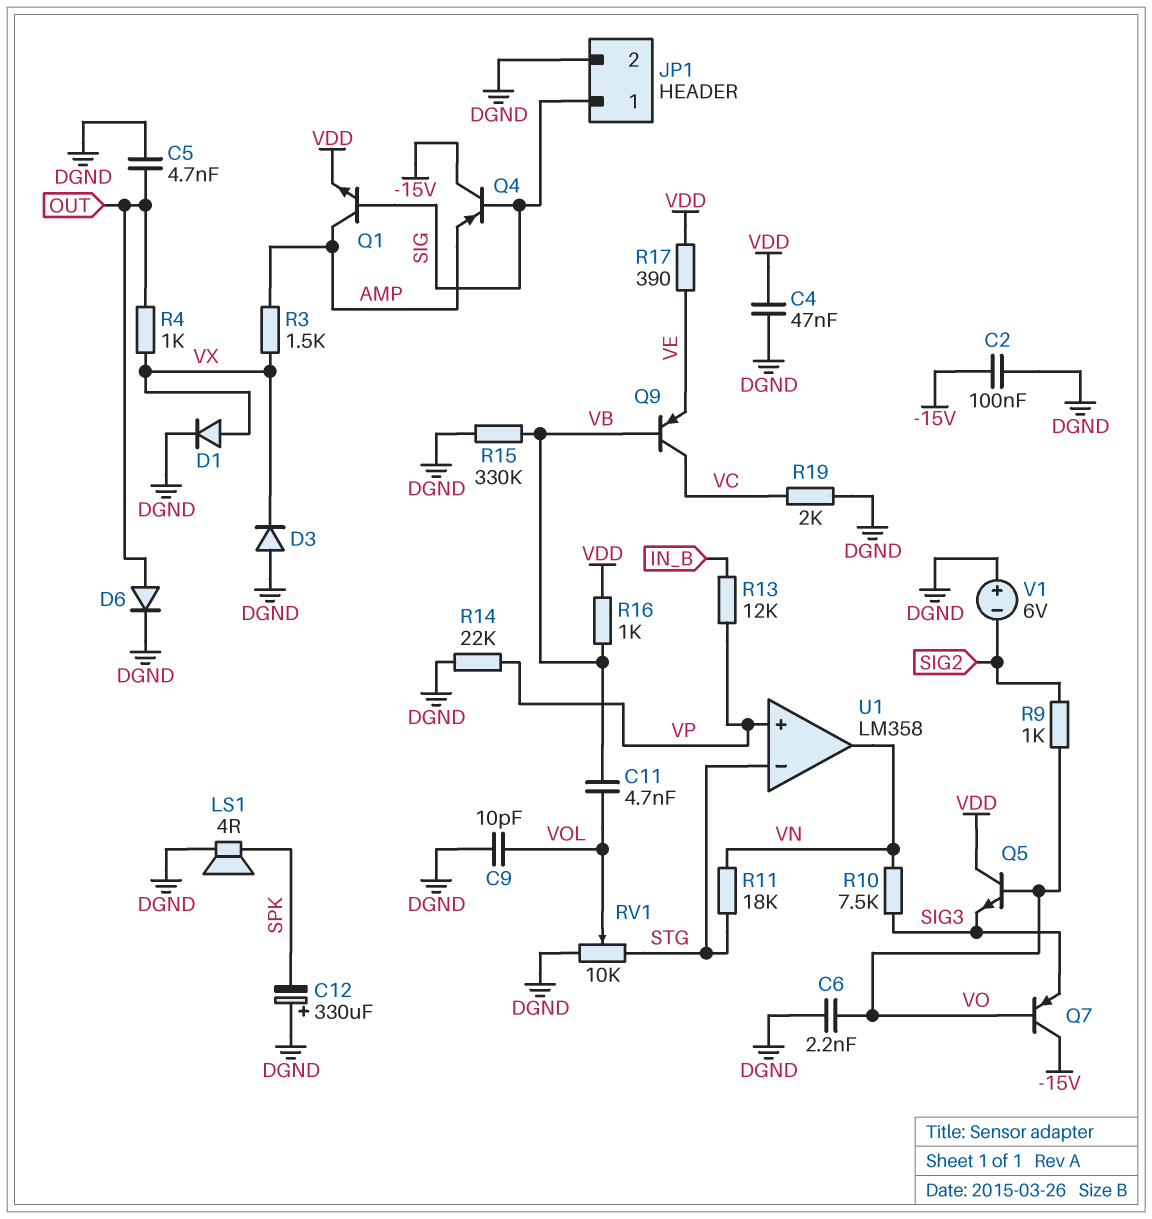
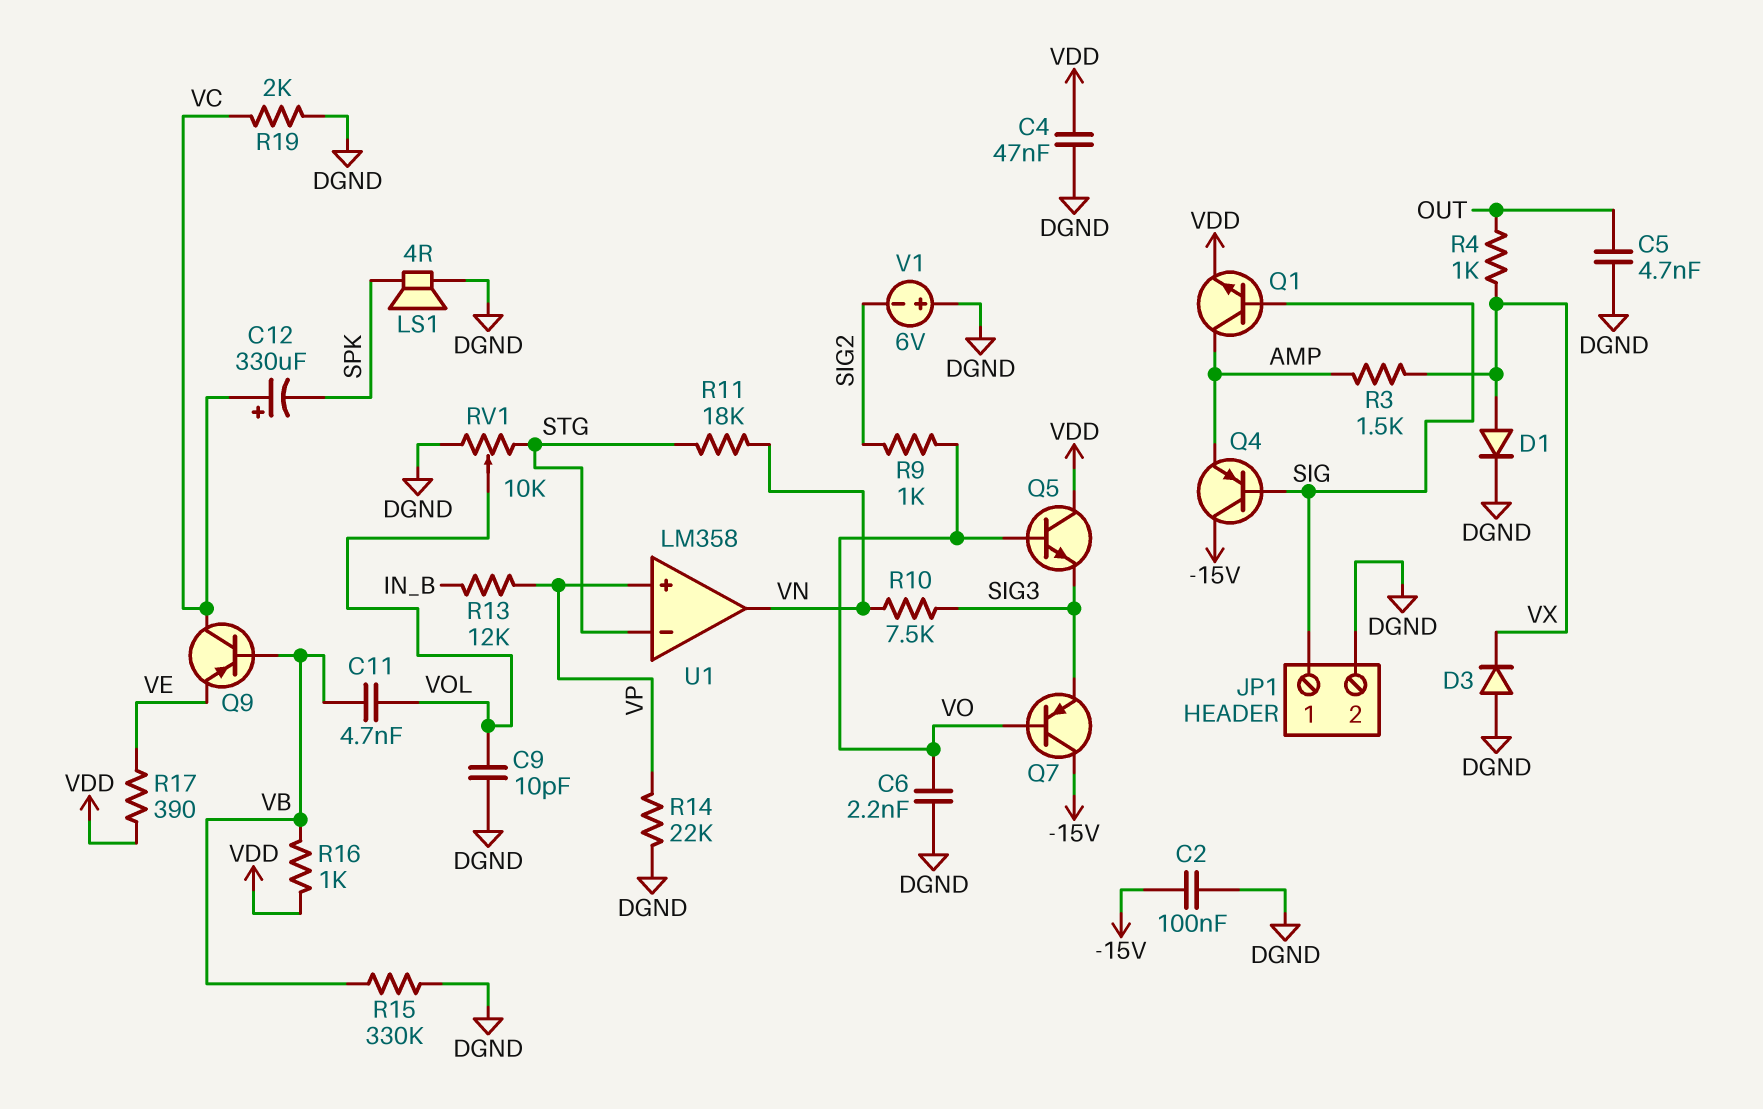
C12: 330uF (plus DGND, minus SPK) -> 330uF (plus VC, minus SPK)
D6: diode (A OUT, K DGND) -> none

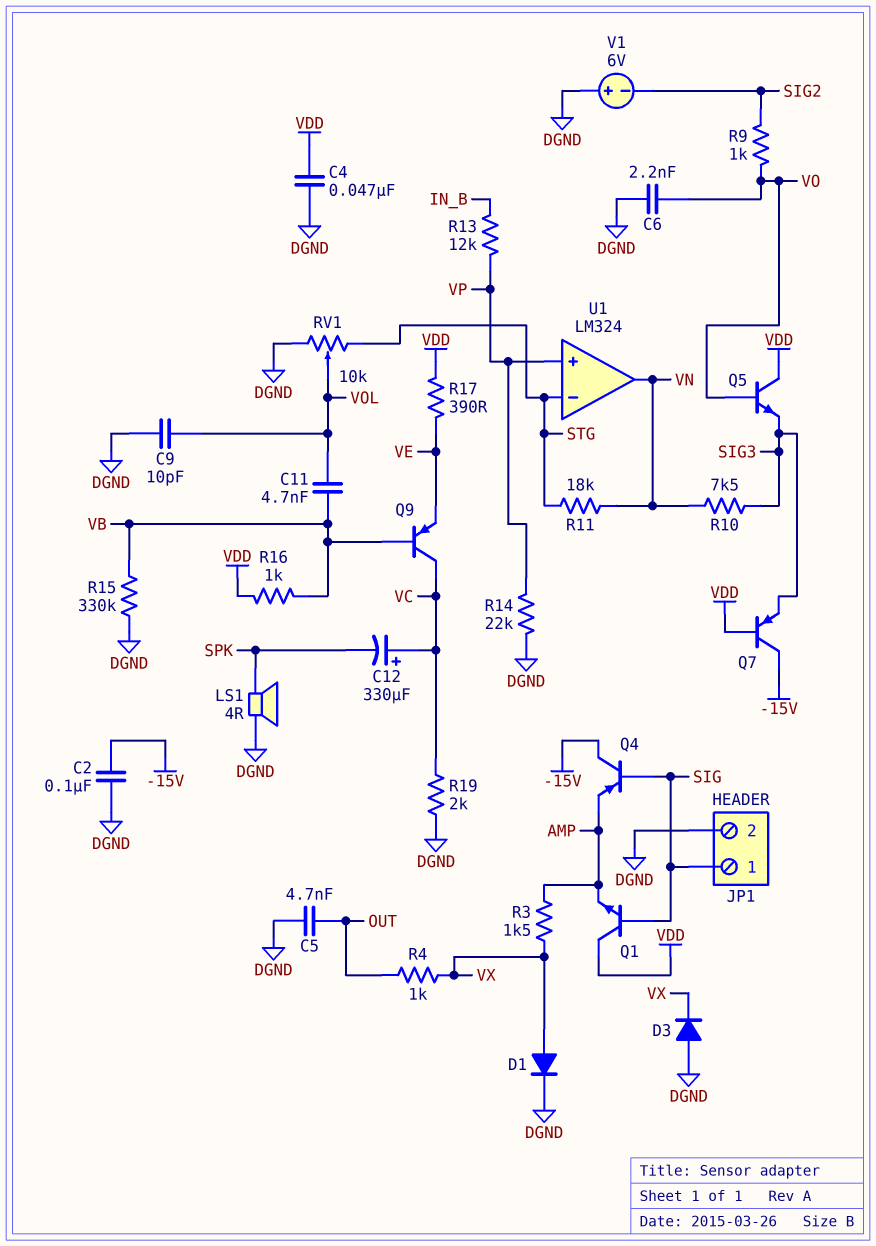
Q1: NPN (B SIG, C AMP, E VDD) -> NPN (B SIG, C VDD, E AMP)
Q7: PNP (B VO, C -15V, E SIG3) -> PNP (B VDD, C -15V, E SIG3)
U1: LM358 -> LM324

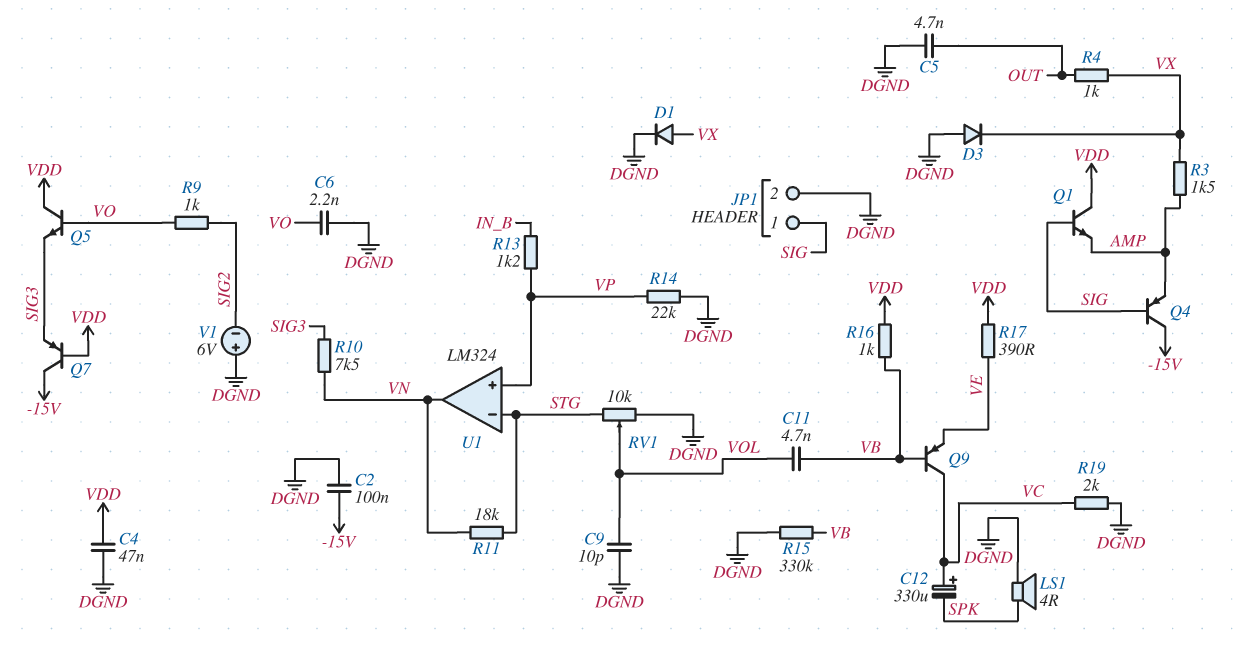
R13: 12k (IN_B, VP) -> 1.2k (IN_B, VP)

